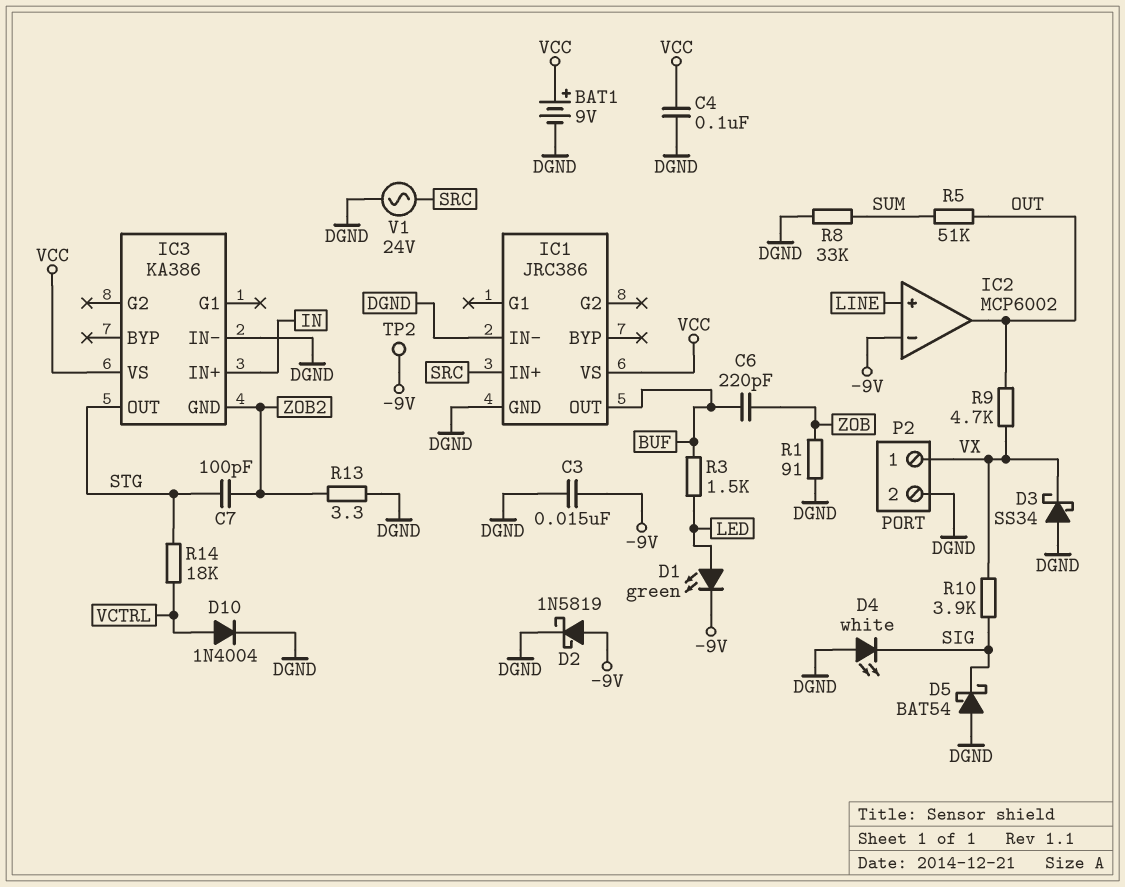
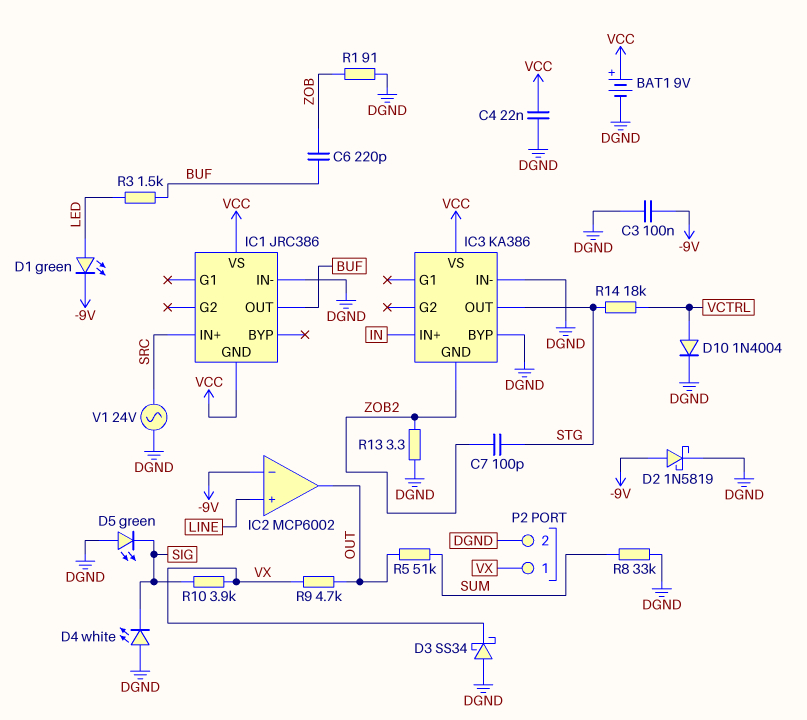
C3: 15nF (-9V, DGND) -> 100nF (-9V, DGND)
C4: 100nF (DGND, VCC) -> 22nF (DGND, VCC)
D5: schottky BAT54 (A DGND, K SIG) -> LED green (A DGND, K SIG)
IC1 pin GND: DGND -> VCC
IC3 pin BYP: none -> DGND
TP2: test point (-9V) -> none

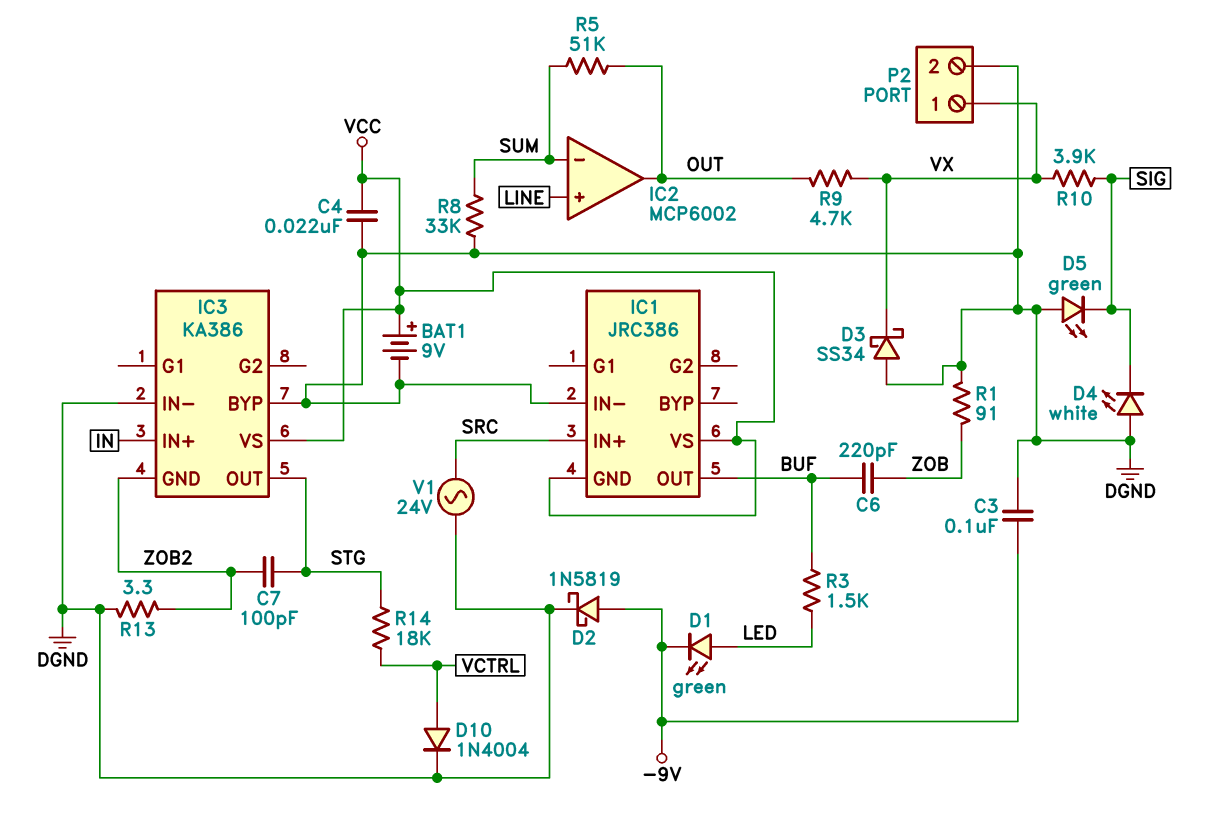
IC2 pin in-: -9V -> SUM

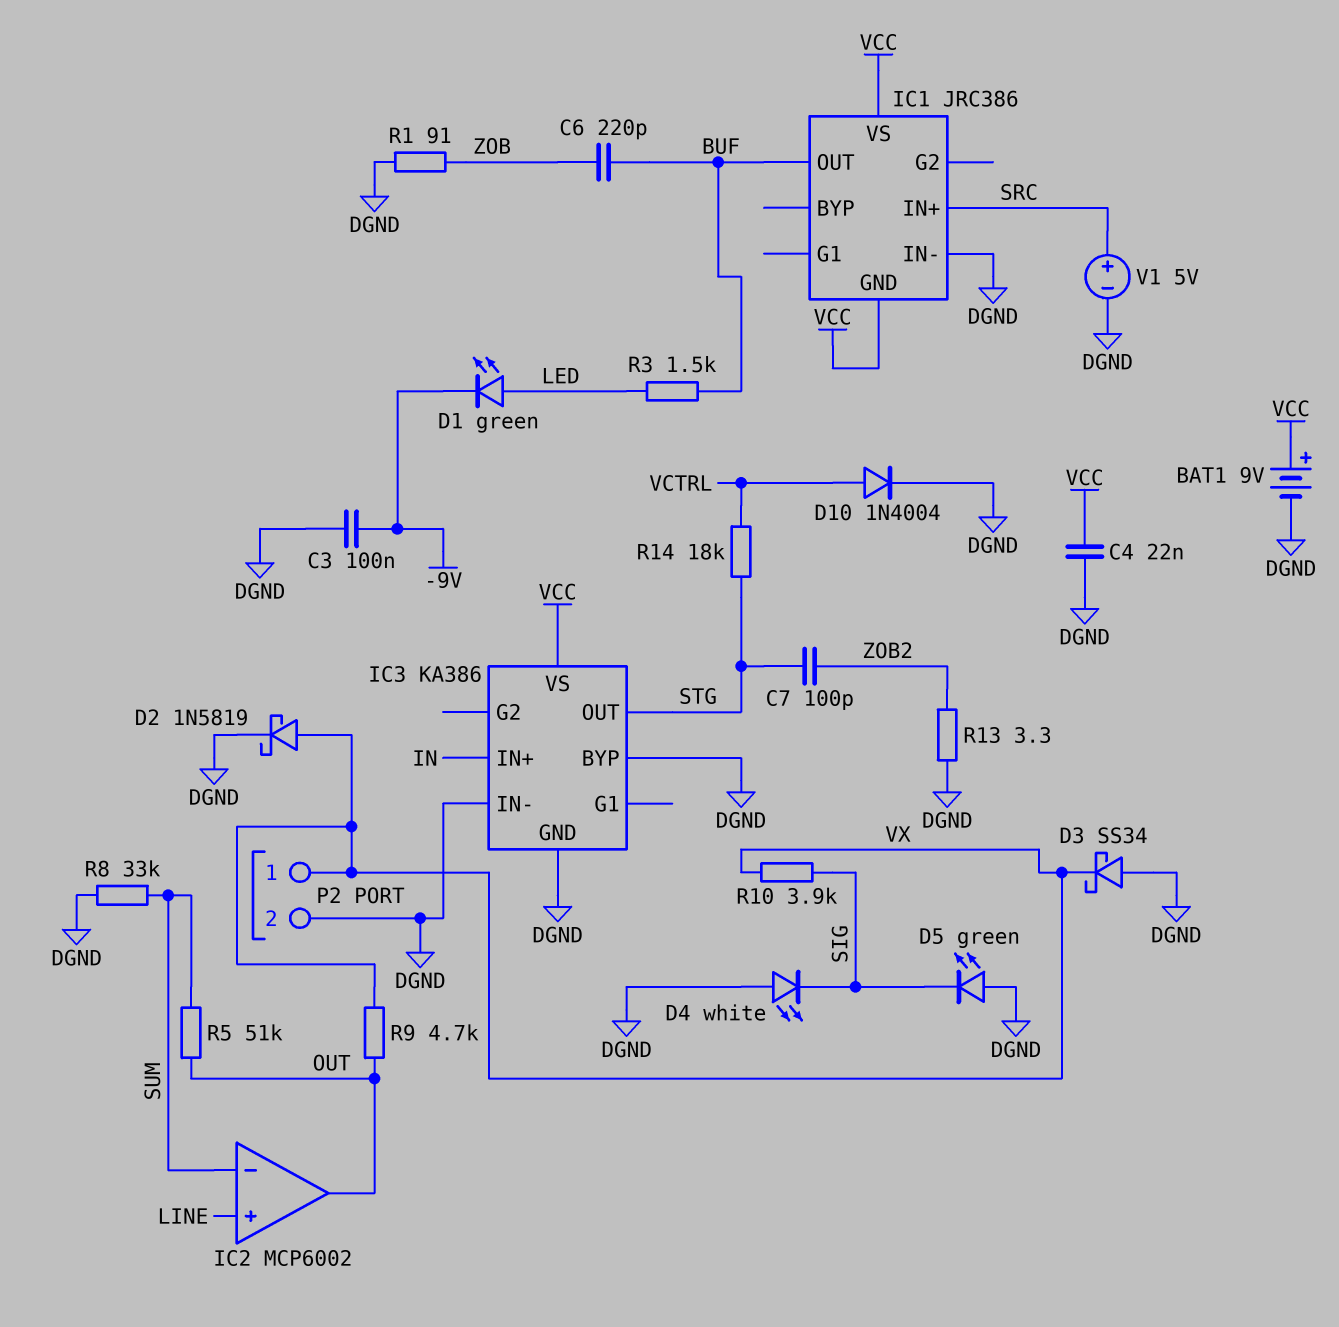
D2: schottky 1N5819 (A -9V, K DGND) -> schottky 1N5819 (A VX, K DGND)
IC3 pin GND: ZOB2 -> DGND
V1: AC 24V (DGND, SRC) -> 5V (plus SRC, minus DGND)

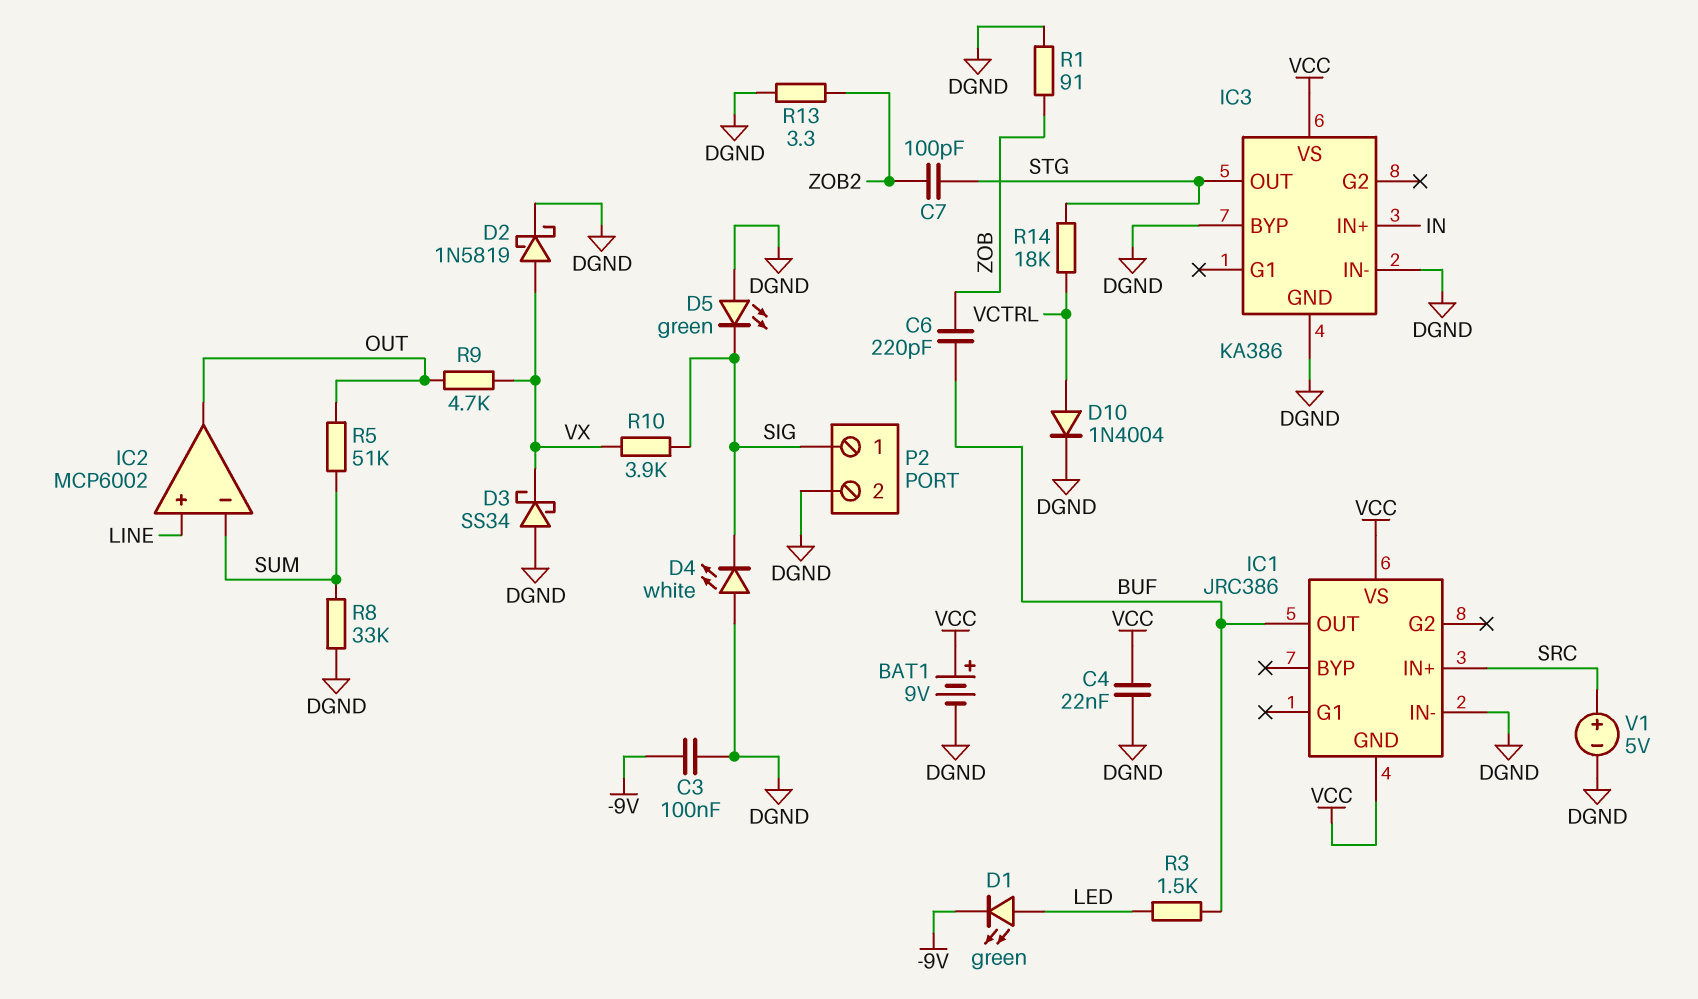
P2 pin 1: VX -> SIG

